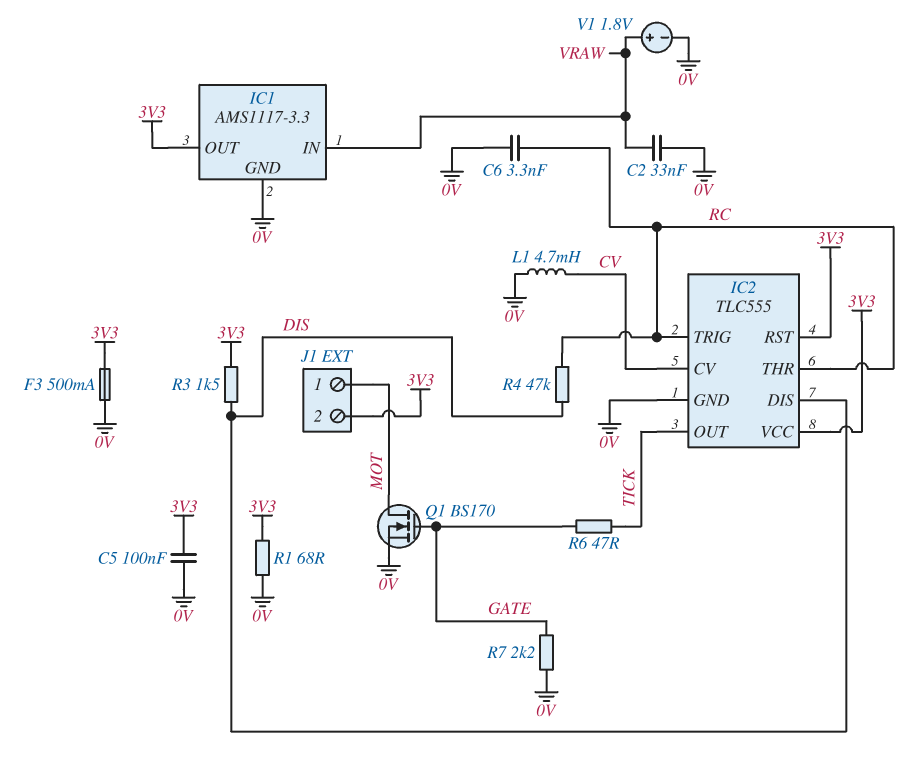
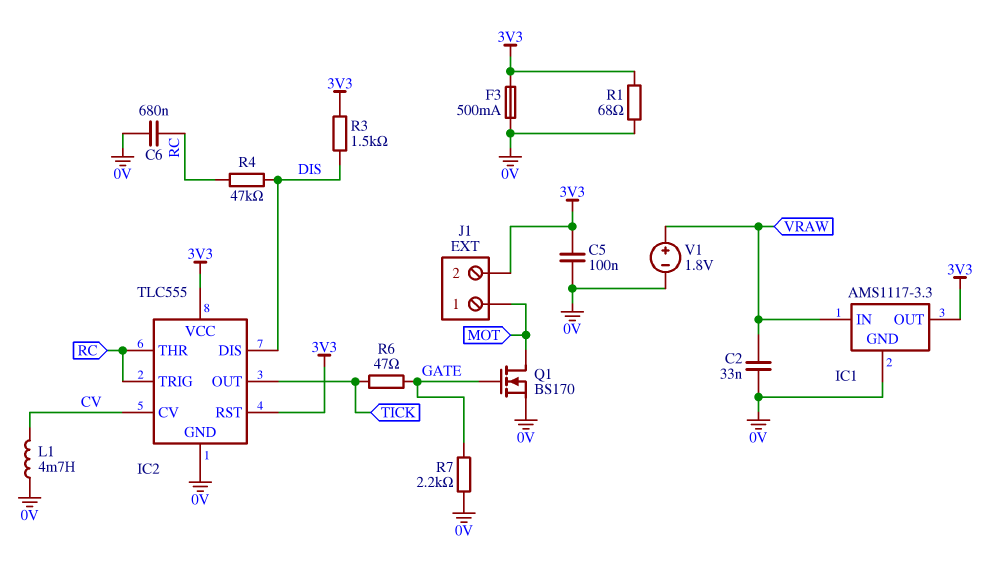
C6: 3.3nF (0V, RC) -> 680nF (0V, RC)

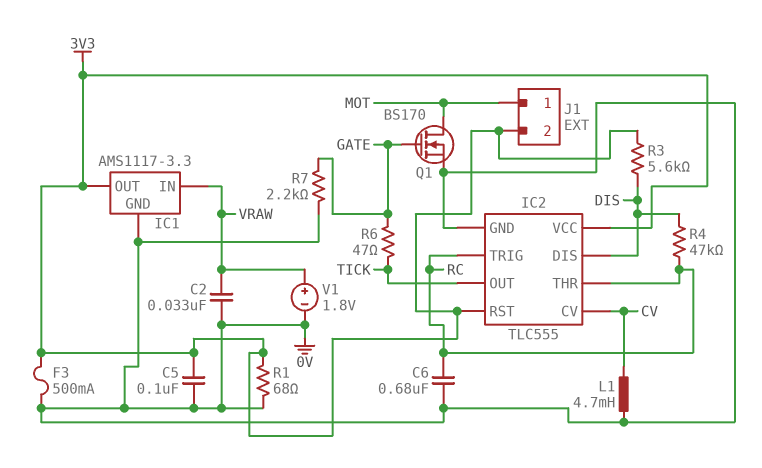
R3: 1.5k (3V3, DIS) -> 5.6k (3V3, DIS)

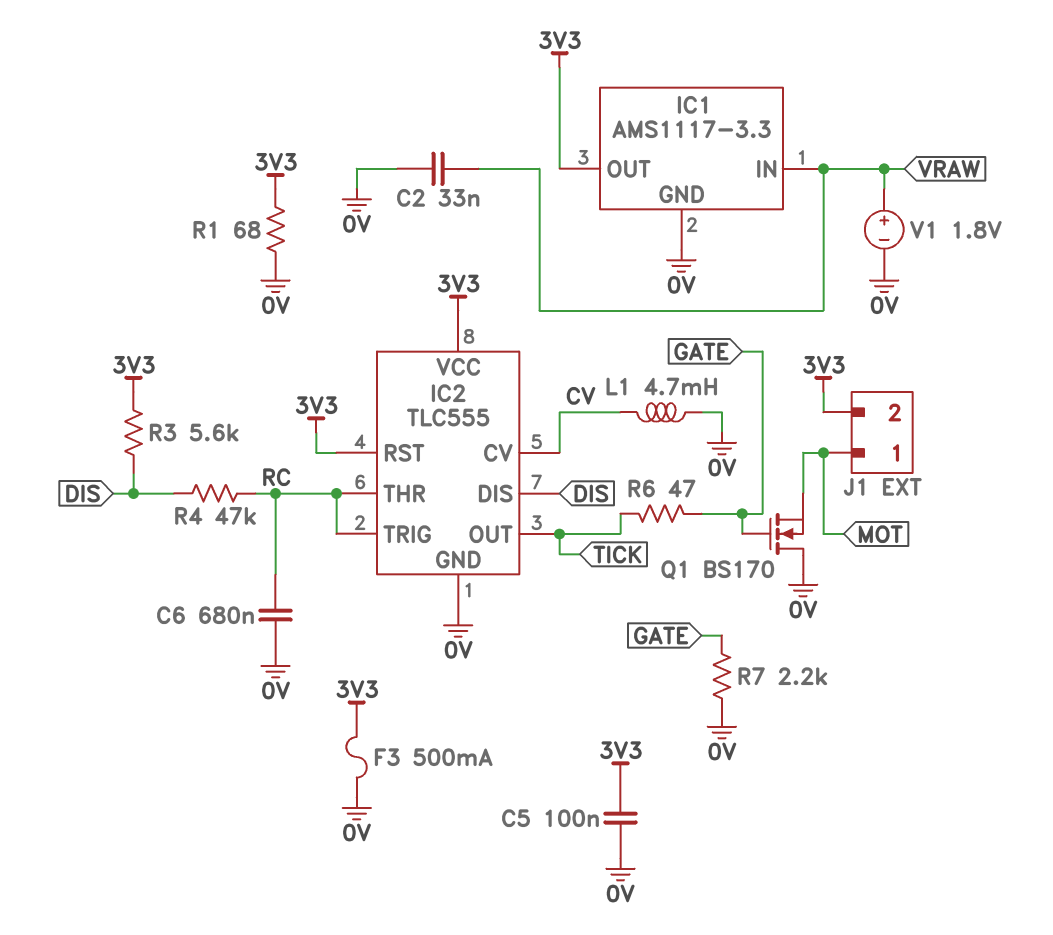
Q1: NMOS BS170 (G GATE, D MOT, S 0V) -> NMOS BS170 (G GATE, D 0V, S MOT)

